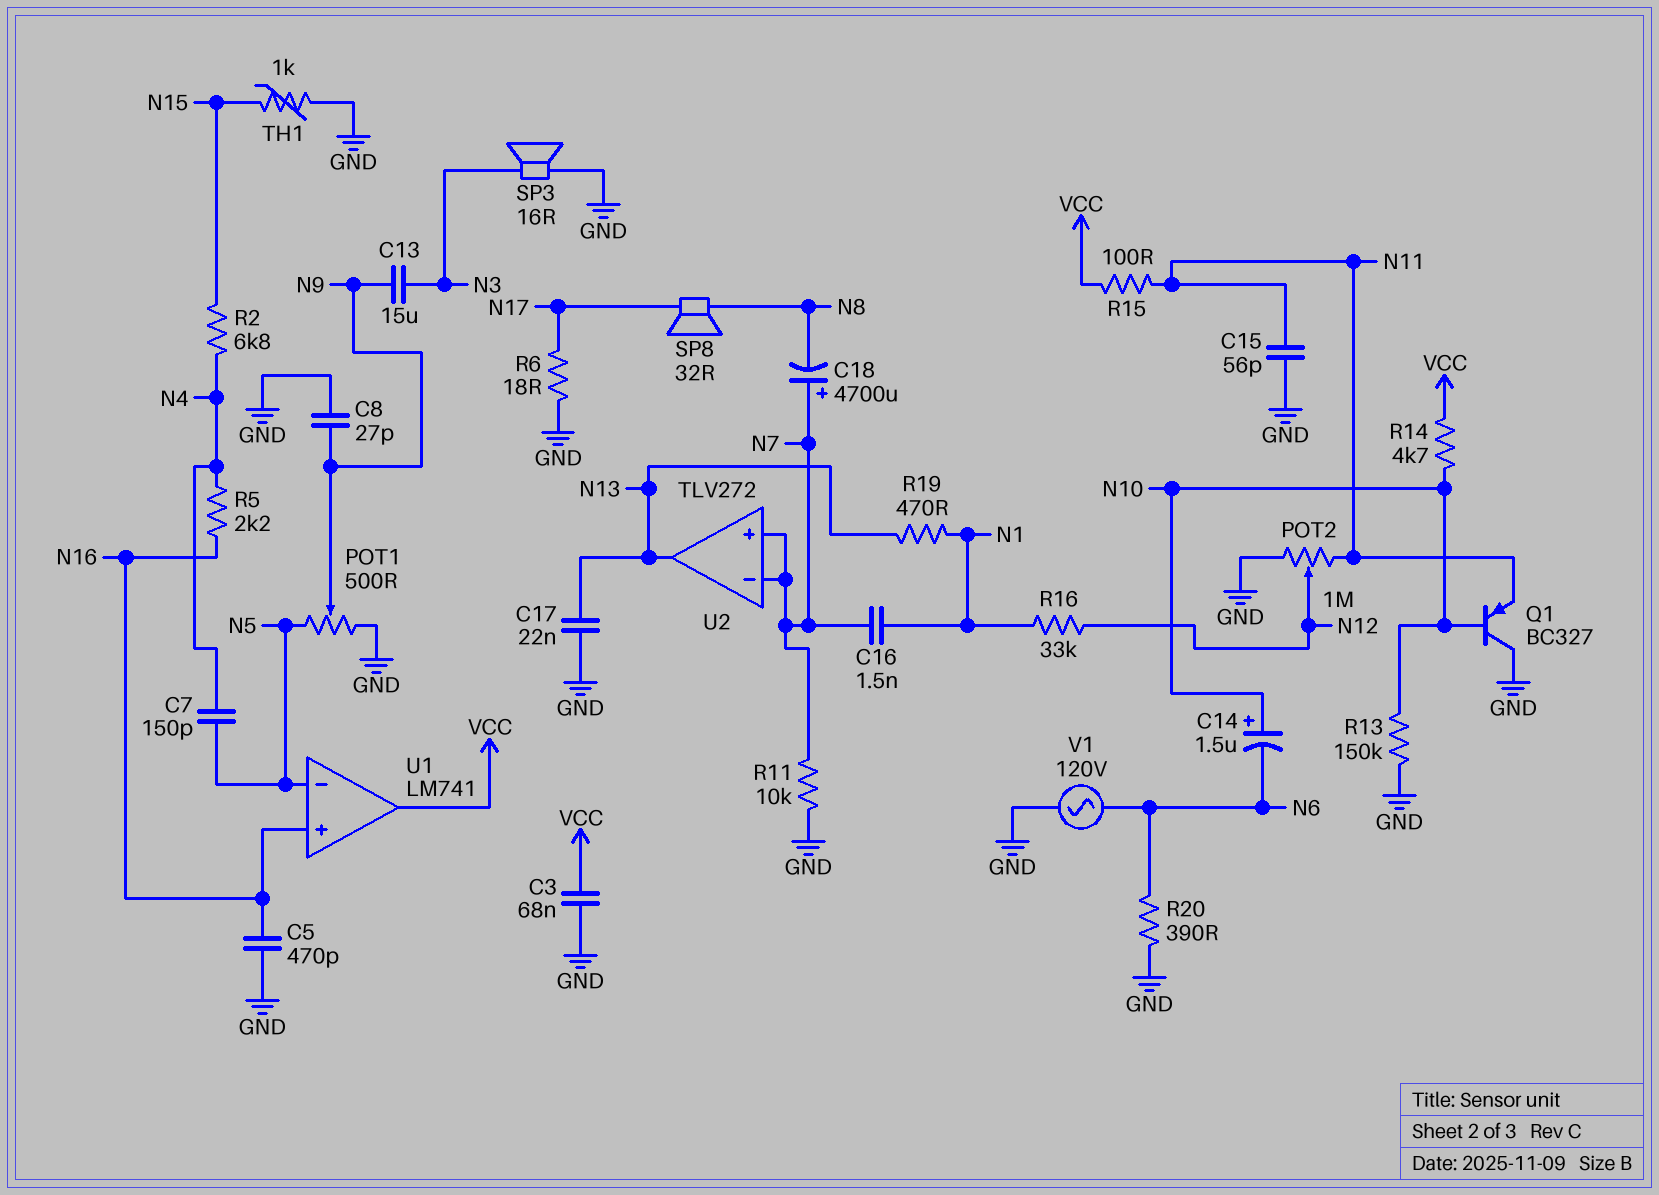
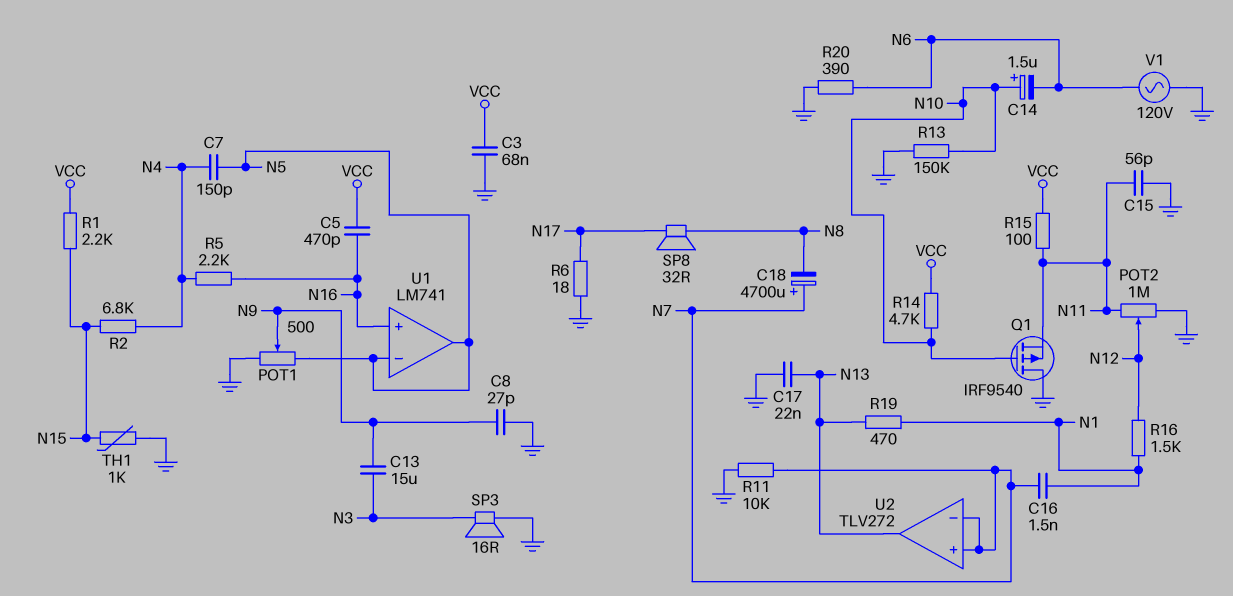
C5: 470pF (GND, N16) -> 470pF (N16, VCC)
Q1: PNP BC327 (B N10, C GND, E N11) -> PMOS IRF9540 (G N10, D GND, S N11)
R1: none -> 2.2k (N15, VCC)
R16: 33k (N1, N12) -> 1.5k (N1, N12)
U1 pin out: VCC -> N5

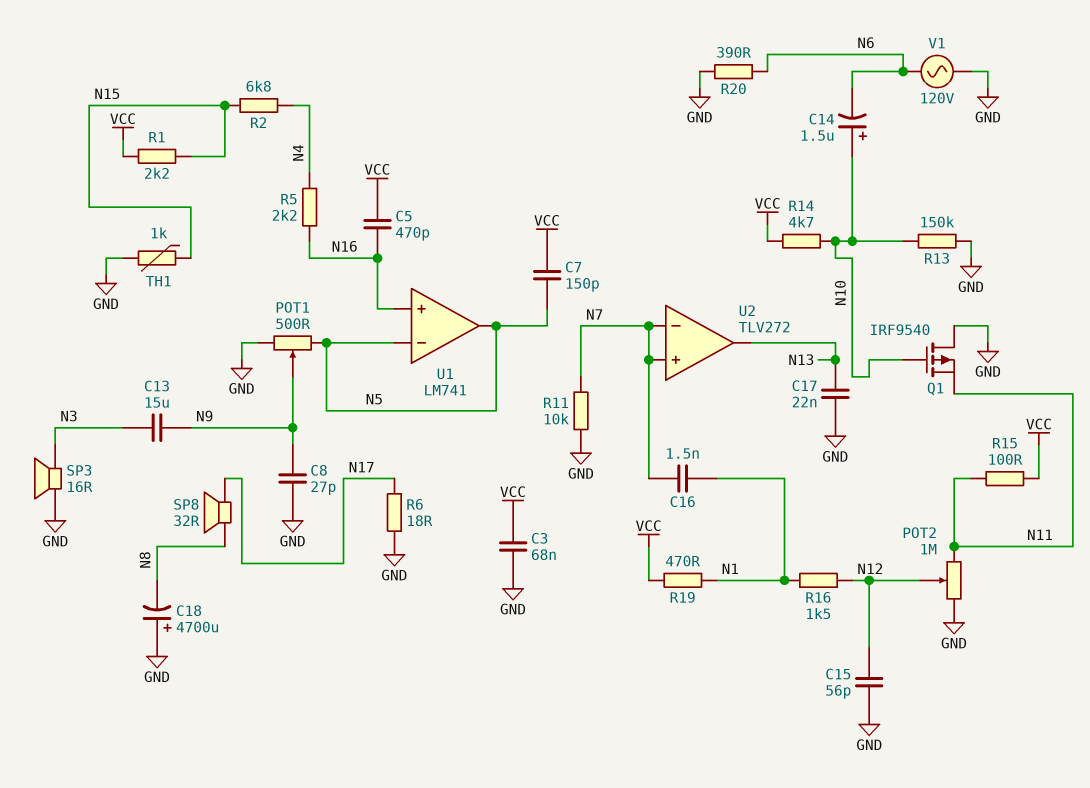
C7: 150pF (N4, N5) -> 150pF (N5, VCC)
C15: 56pF (GND, N11) -> 56pF (GND, N12)
C18: 4700uF (plus N7, minus N8) -> 4700uF (plus GND, minus N8)
R19: 470 (N1, N13) -> 470 (N1, VCC)

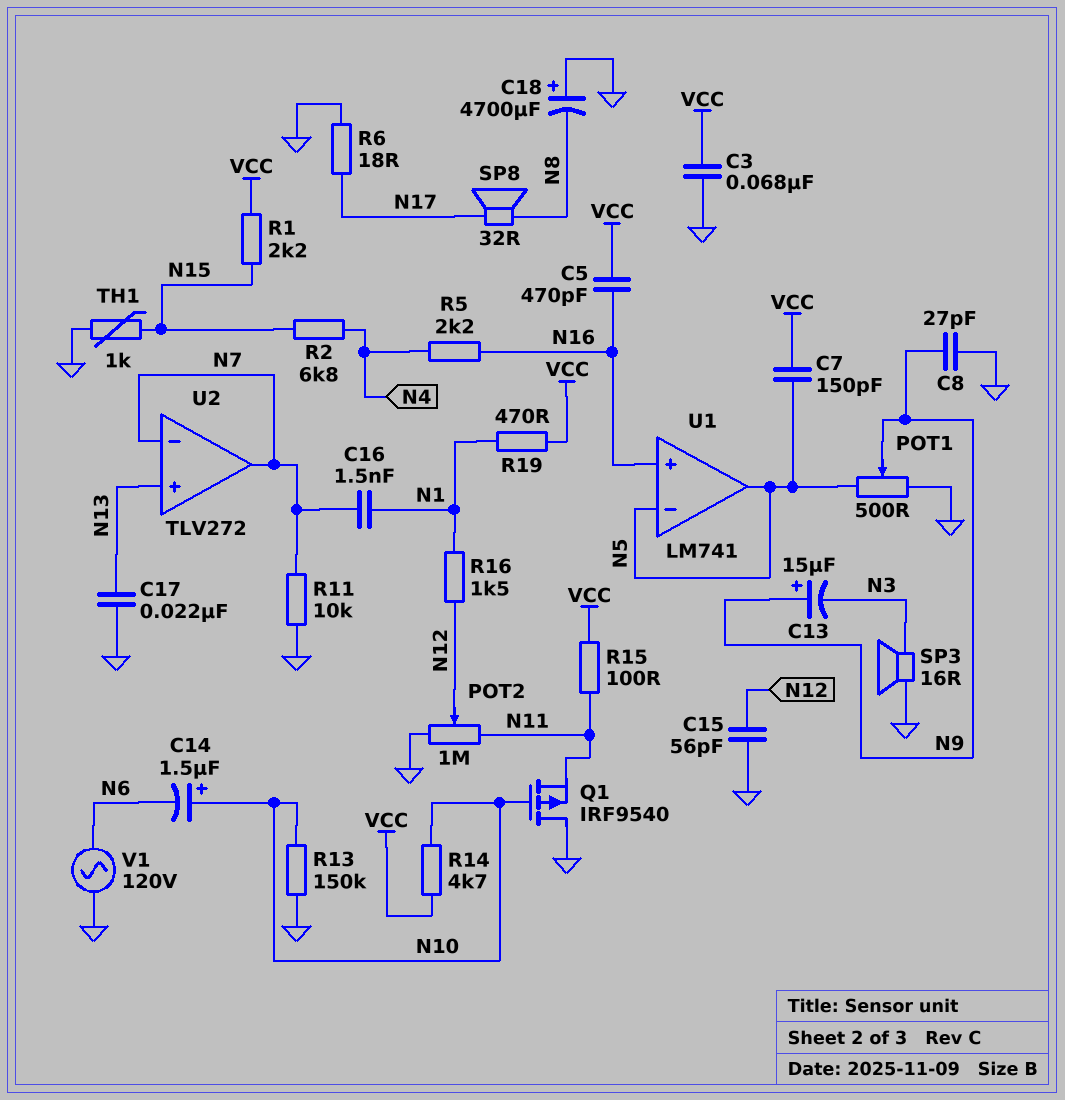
C13: 15uF (N3, N9) -> 15uF (plus N9, minus N3)
R20: 390 (GND, N6) -> none
U2 pin in+: N7 -> N13
U2 pin out: N13 -> N7

